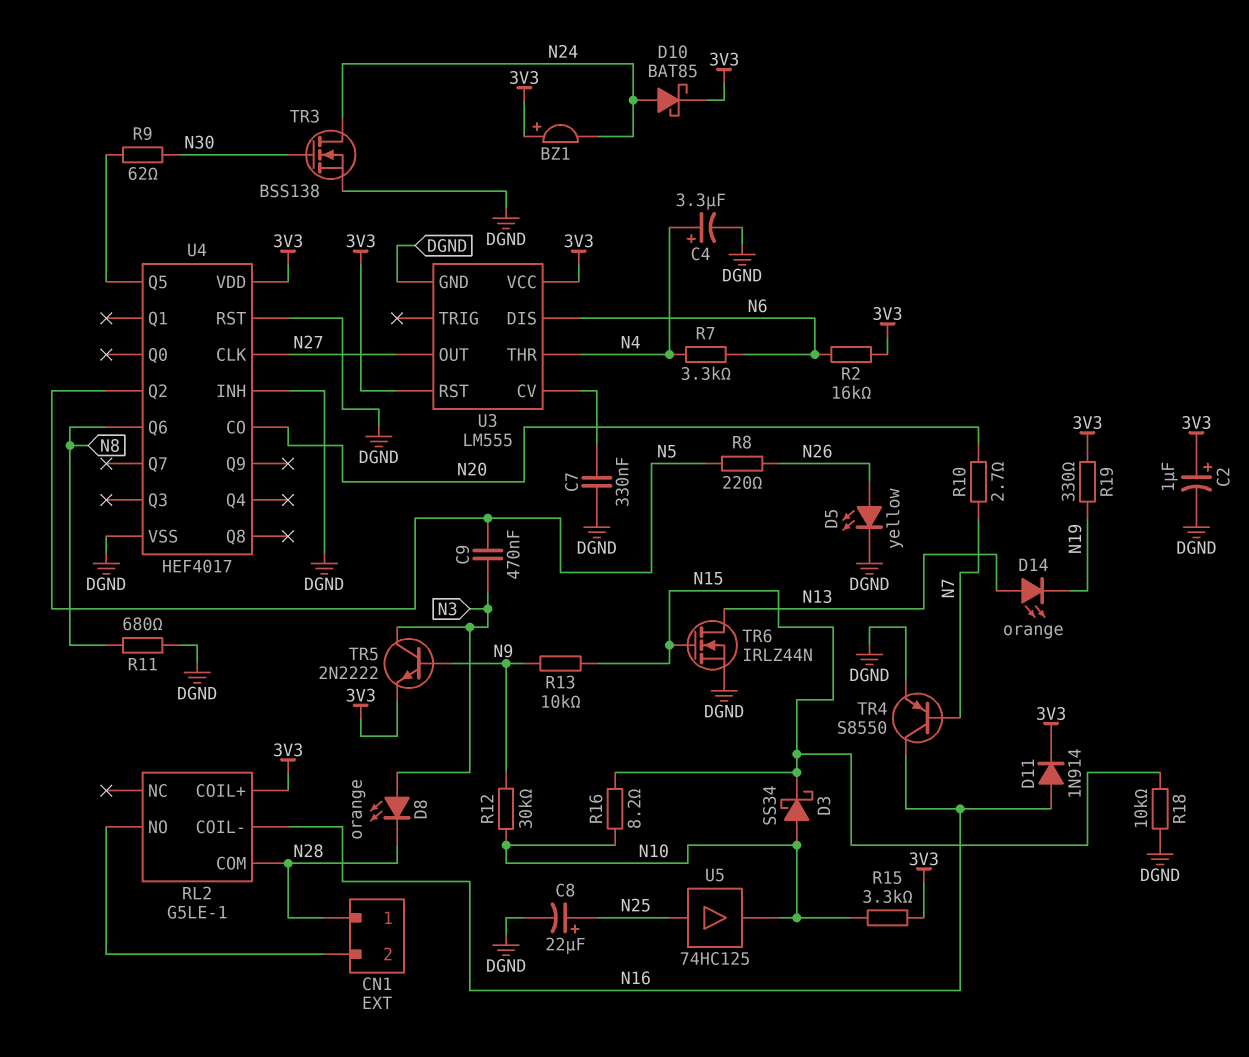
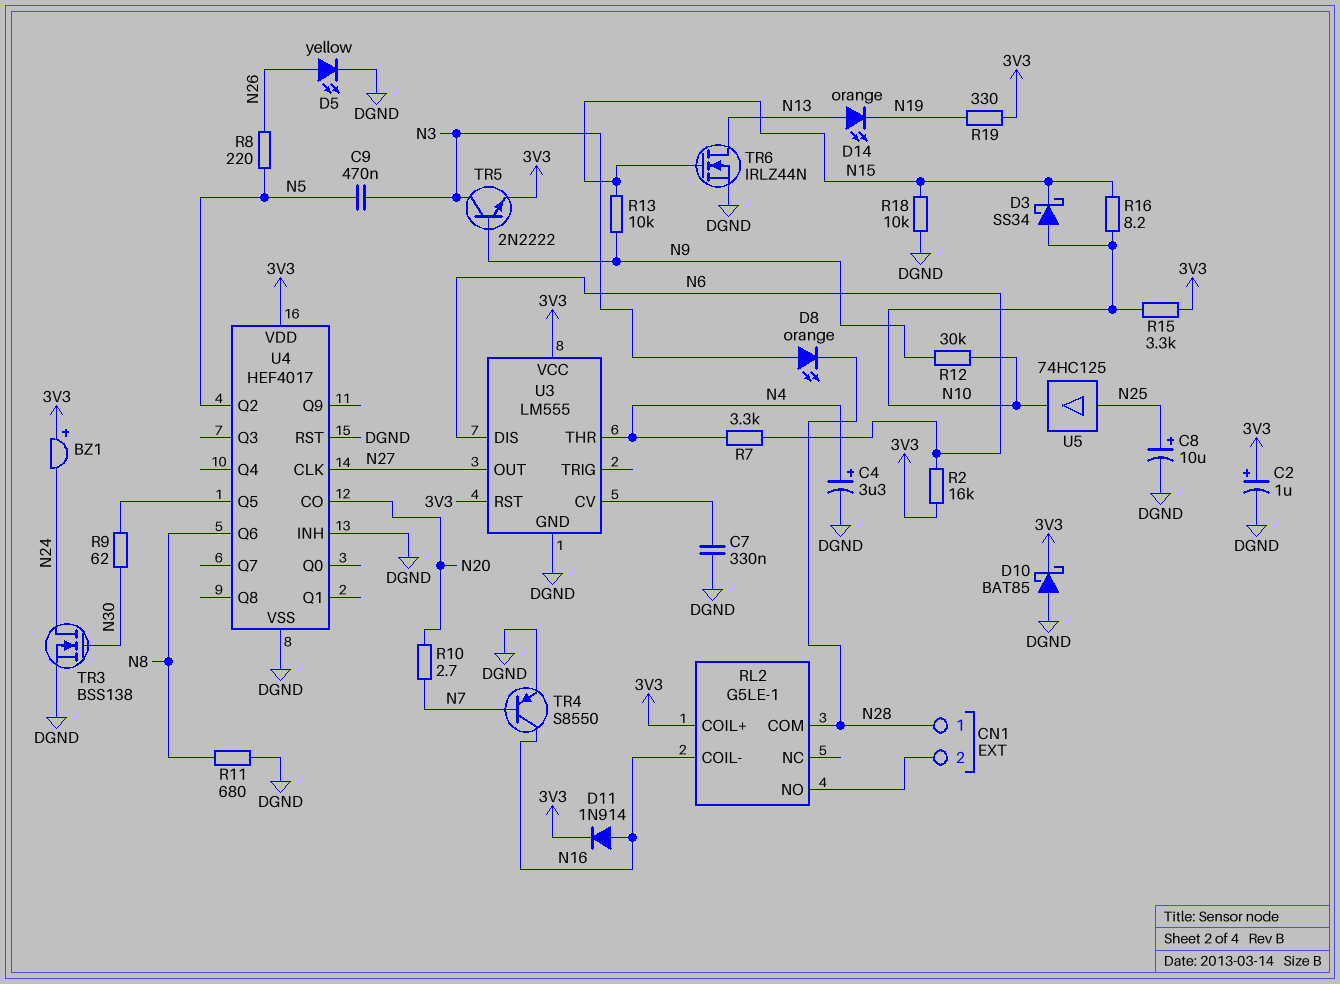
C8: 22uF (plus N25, minus DGND) -> 10uF (plus N25, minus DGND)
D10: schottky BAT85 (A N24, K 3V3) -> schottky BAT85 (A DGND, K 3V3)

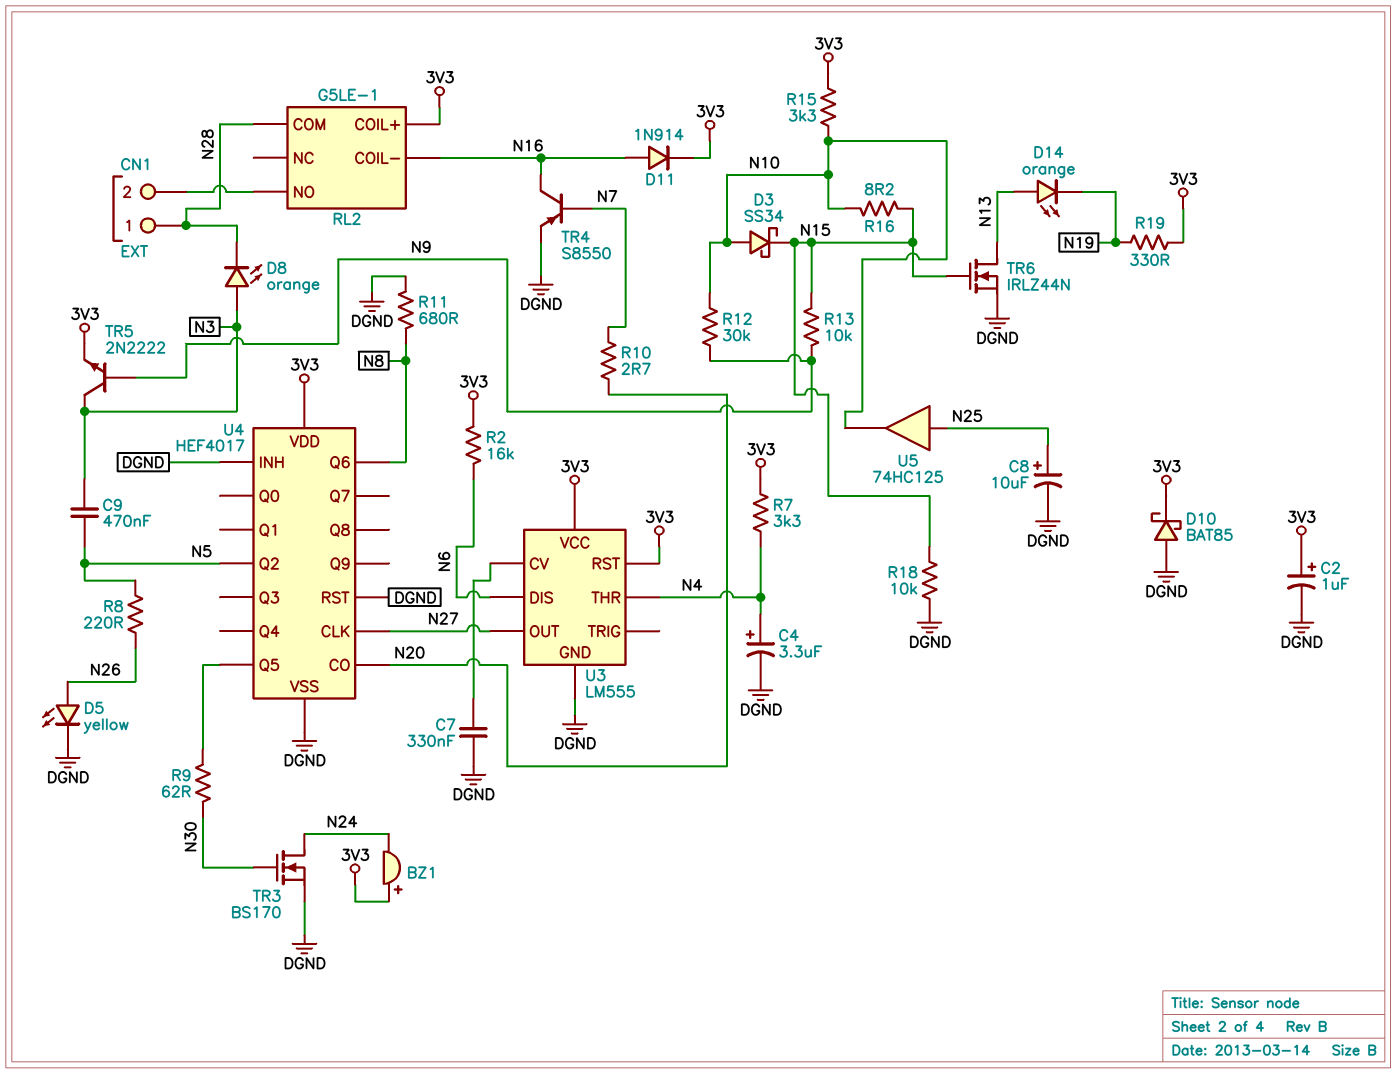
R7: 3.3k (N4, N6) -> 3.3k (3V3, N4)
TR3: NMOS BSS138 (G N30, D N24, S DGND) -> NMOS BS170 (G N30, D N24, S DGND)

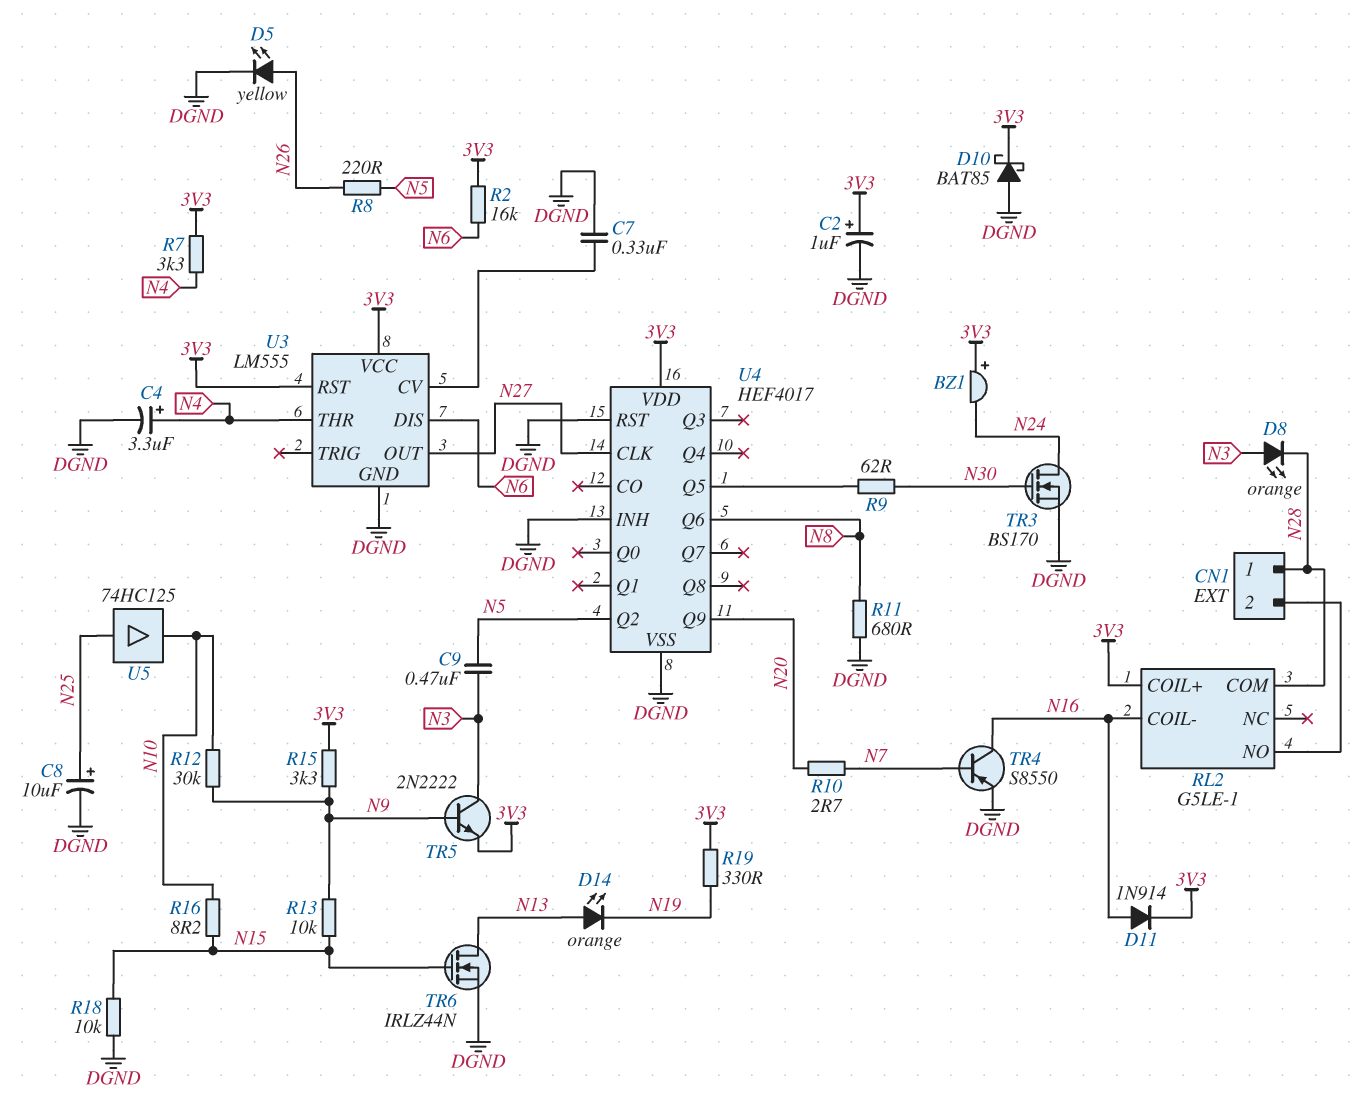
D3: schottky SS34 (A N10, K N15) -> none
R15: 3.3k (3V3, N10) -> 3.3k (3V3, N9)
U4 pin CO: N20 -> none
U4 pin Q9: none -> N20

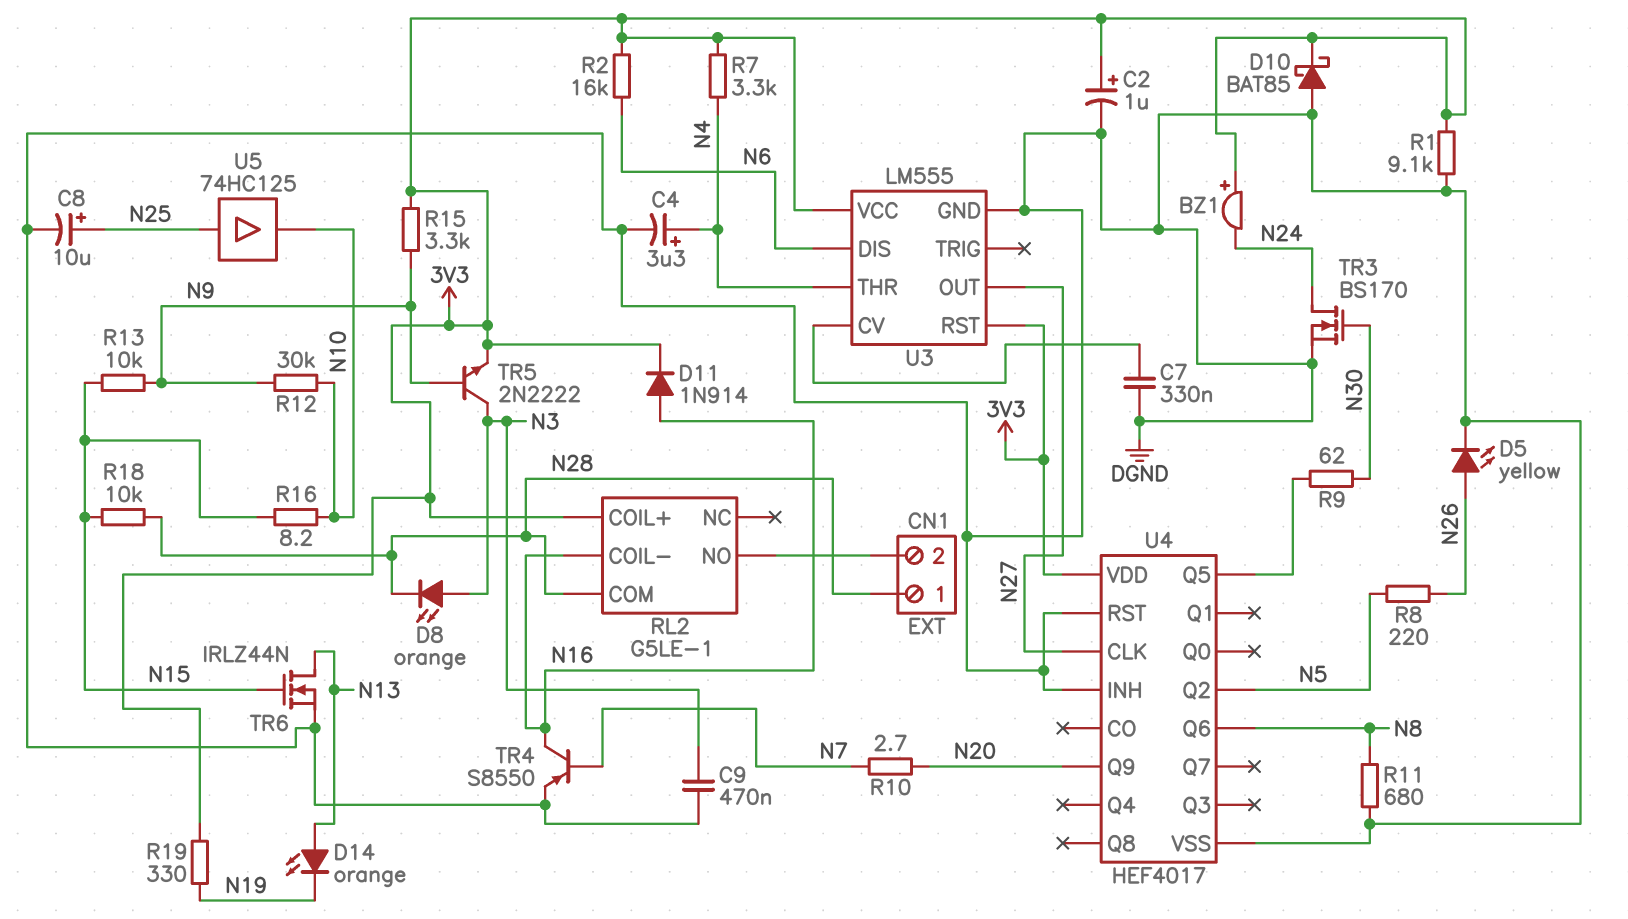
C9: 470nF (N3, N5) -> 470nF (DGND, N3)
R1: none -> 9.1k (3V3, DGND)
R18: 10k (DGND, N15) -> 10k (N15, N28)

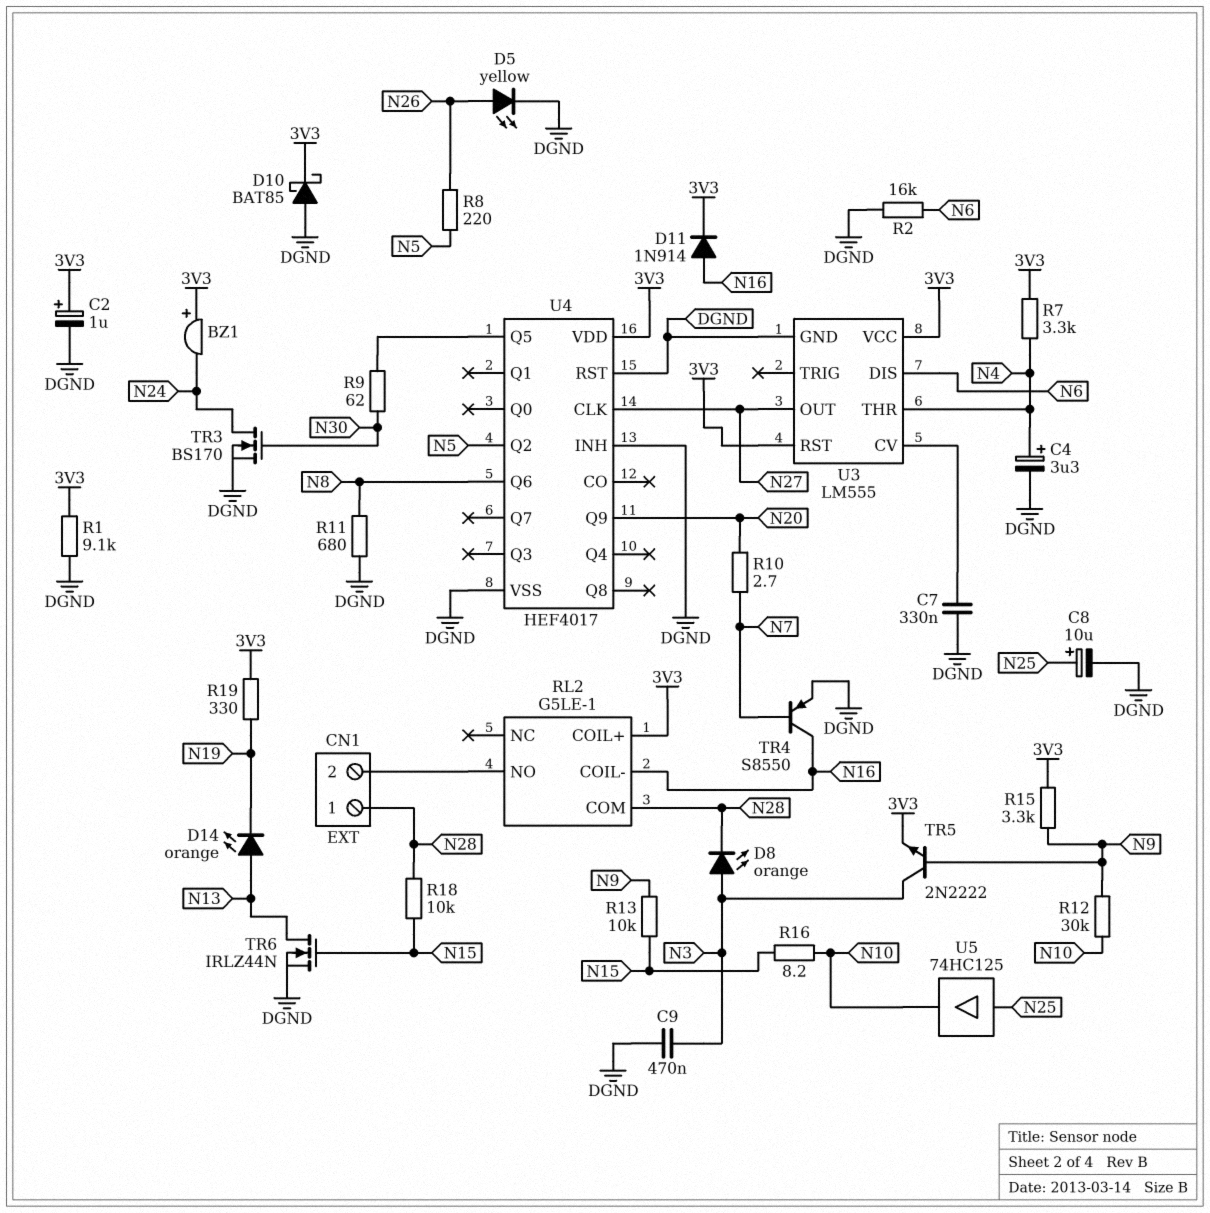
R2: 16k (3V3, N6) -> 16k (DGND, N6)

